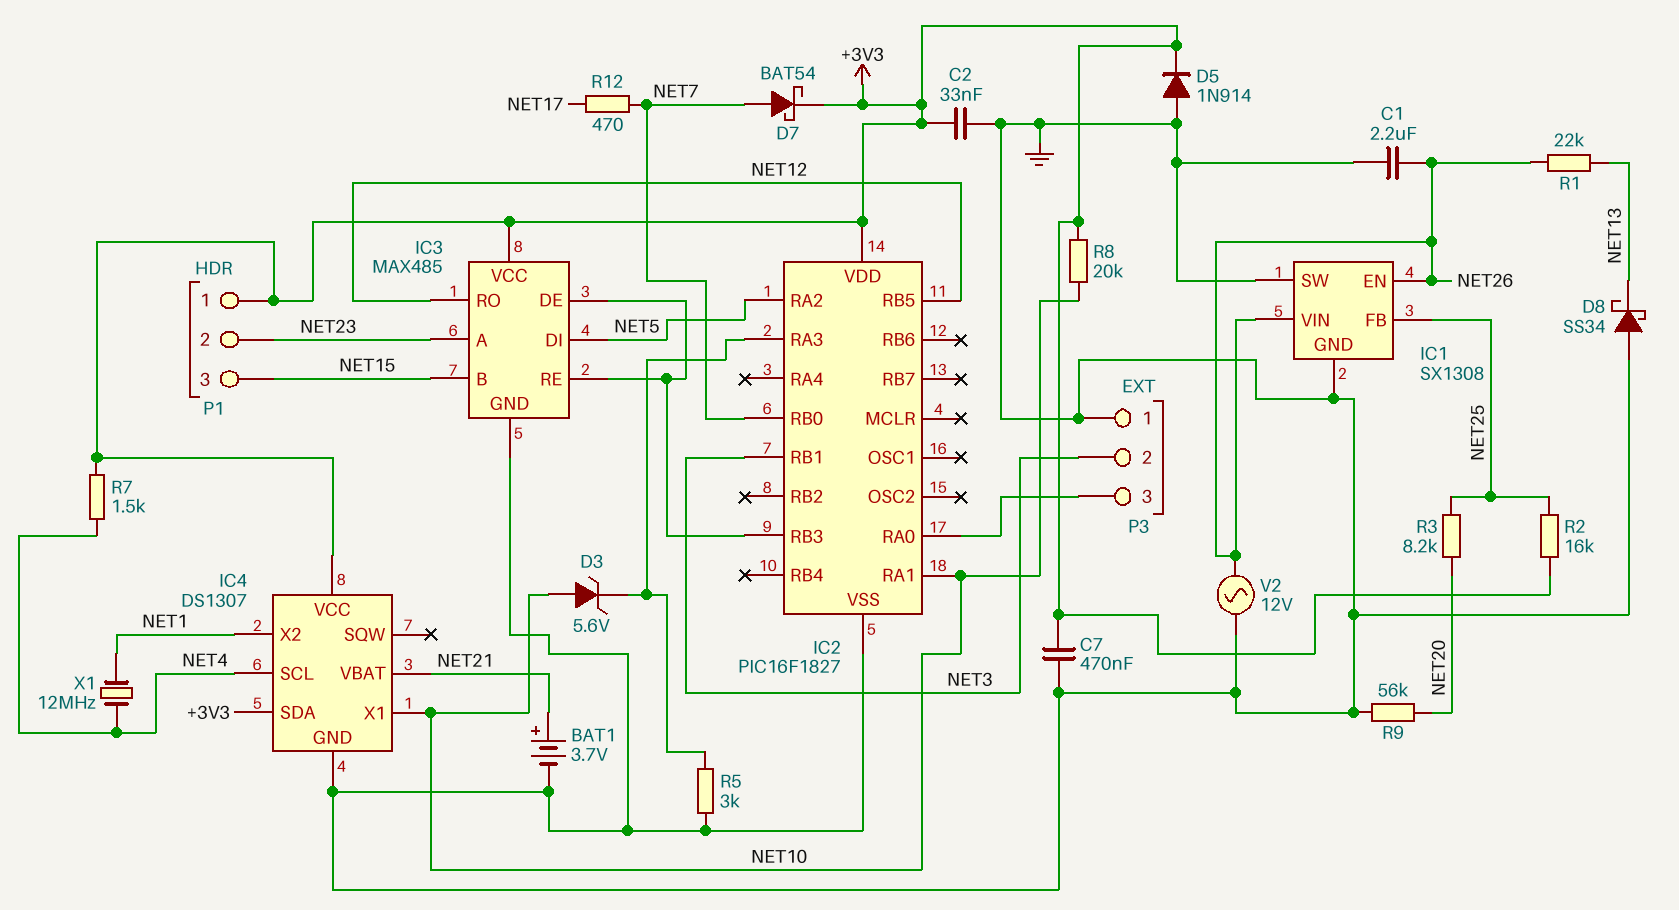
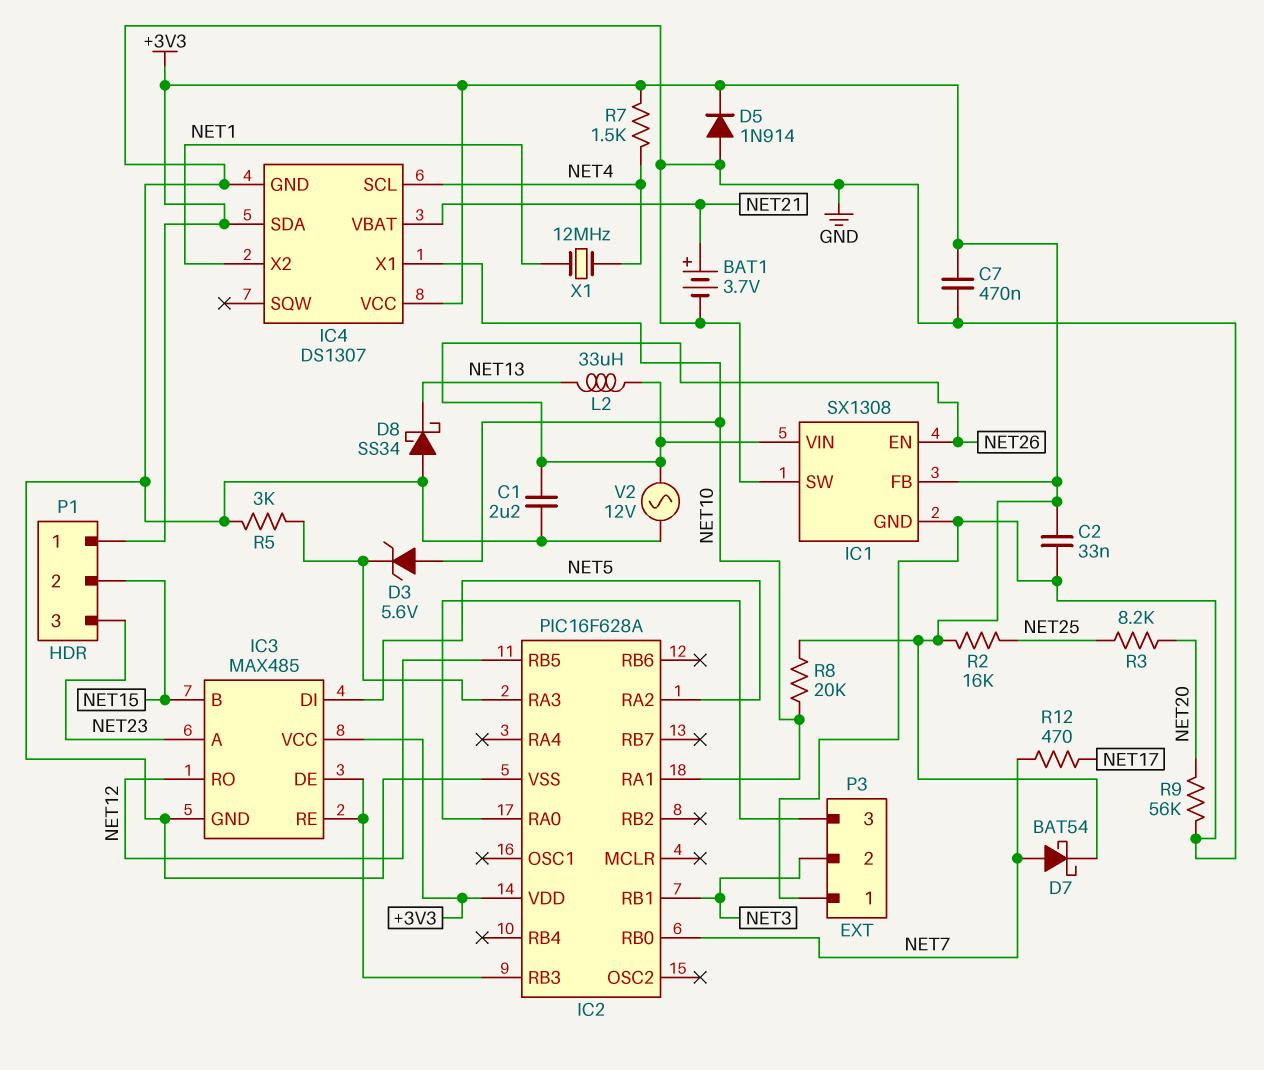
IC1 pin FB: NET25 -> +3V3
IC2: PIC16F1827 -> PIC16F628A
L2: none -> 33uH (NET13, NET26)
P1 pin 2: NET23 -> NET15
P1 pin 3: NET15 -> NET23
R1: 22k (NET13, NET26) -> none

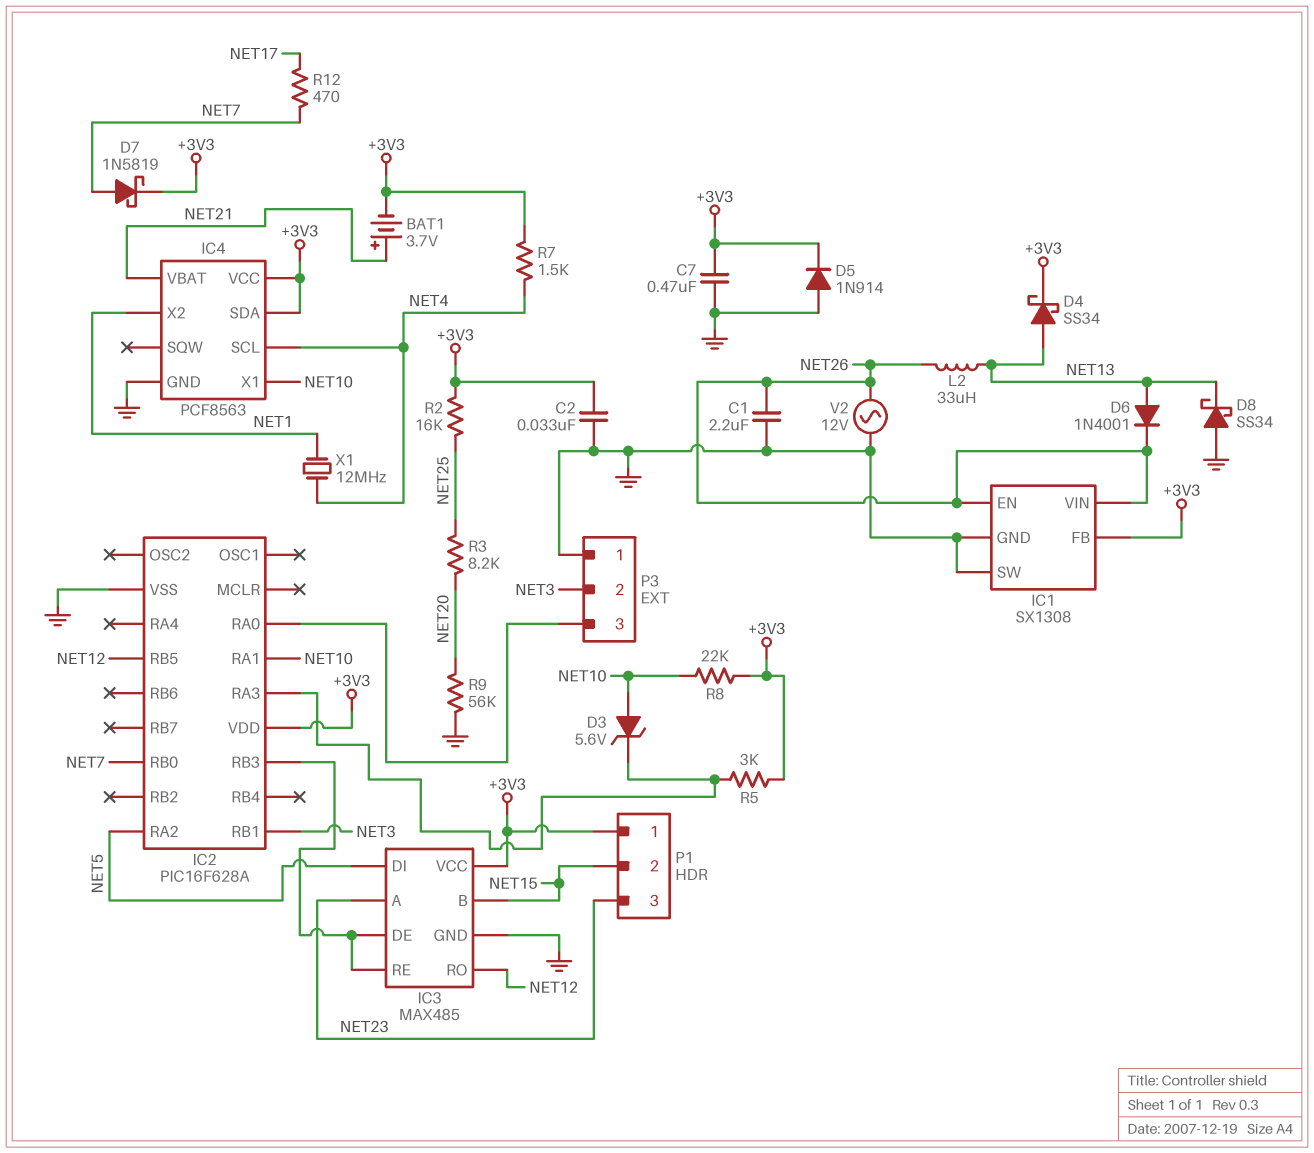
BAT1: 3.7V (plus NET21, minus GND) -> 3.7V (plus NET21, minus +3V3)
D4: none -> schottky SS34 (A NET13, K +3V3)
D6: none -> diode 1N4001 (A NET13, K NET26)
D7: schottky BAT54 (A NET7, K +3V3) -> schottky 1N5819 (A NET7, K +3V3)
IC4: DS1307 -> PCF8563
R5: 3k (GND, IC2/RA3) -> 3k (+3V3, IC2/RA3)
R8: 20k (+3V3, NET10) -> 22k (+3V3, NET10)

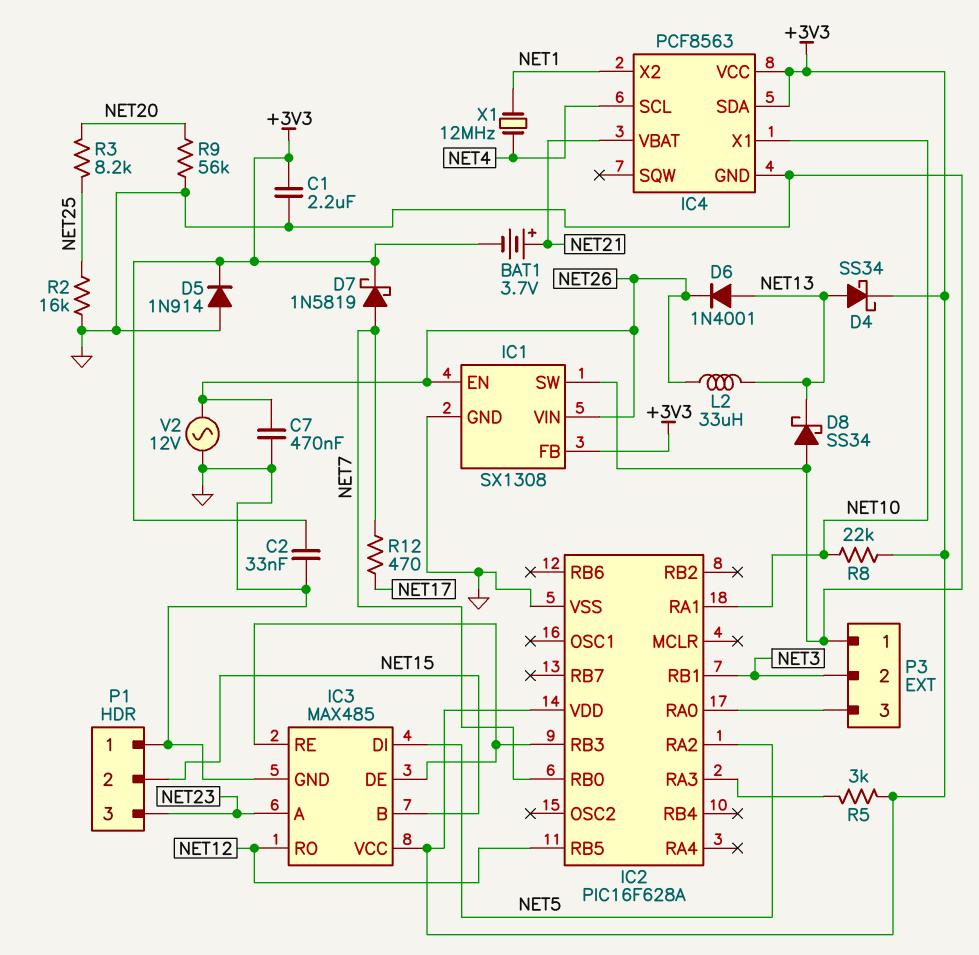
C1: 2.2uF (GND, NET26) -> 2.2uF (+3V3, GND)
C7: 470nF (+3V3, GND) -> 470nF (GND, NET26)
D3: zener 5.6V (A NET10, K IC2/RA3) -> none
P1 pin 1: +3V3 -> GND
R2: 16k (+3V3, NET25) -> 16k (GND, NET25)
R7: 1.5k (+3V3, NET4) -> none

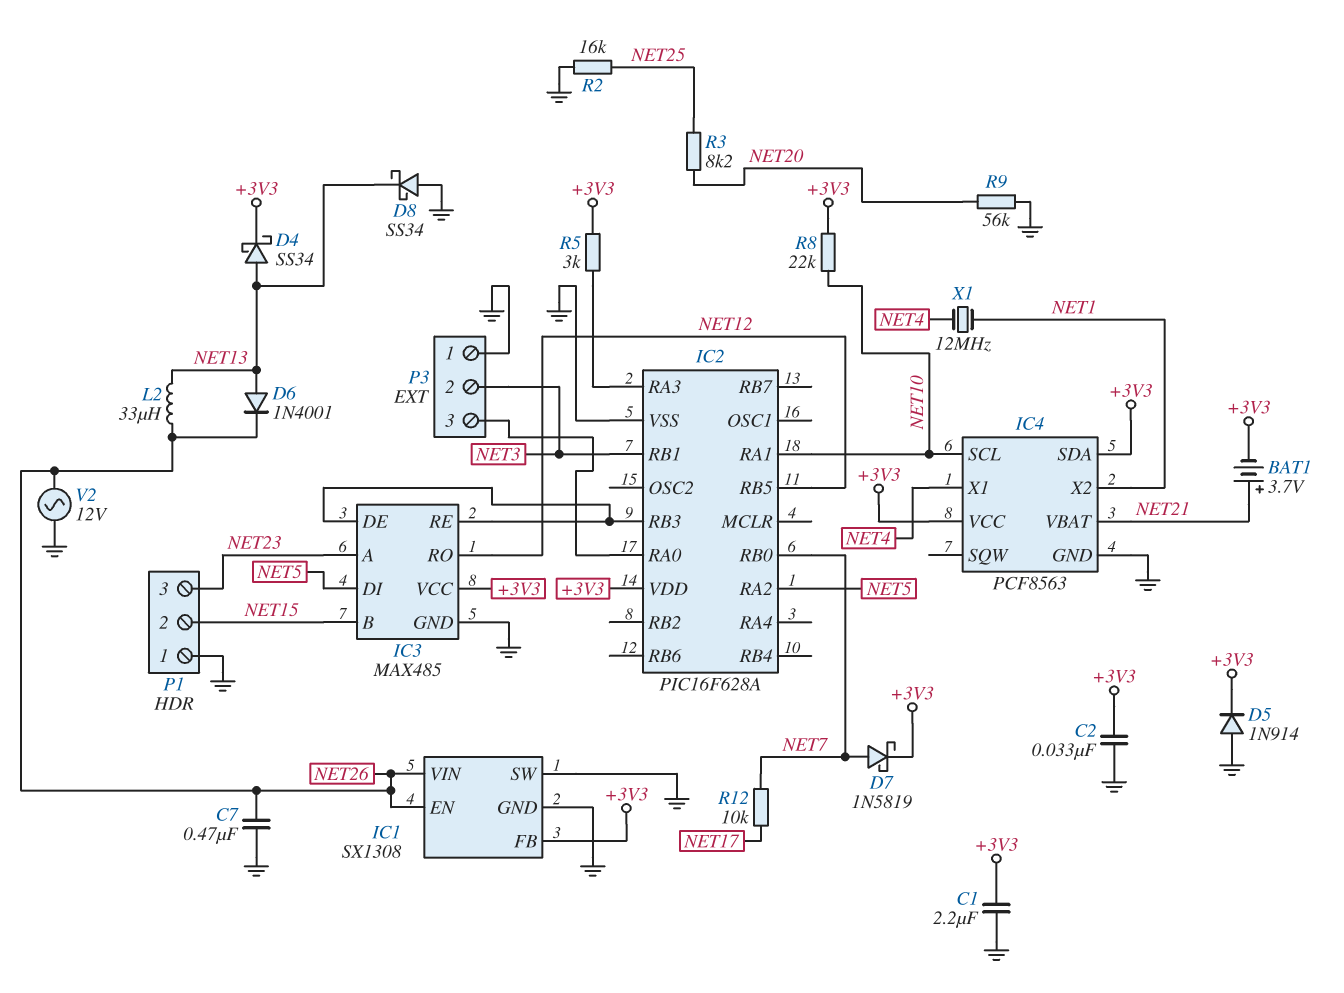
IC4 pin SCL: NET4 -> NET10
IC4 pin X1: NET10 -> NET4
R12: 470 (NET7, NET17) -> 10k (NET7, NET17)

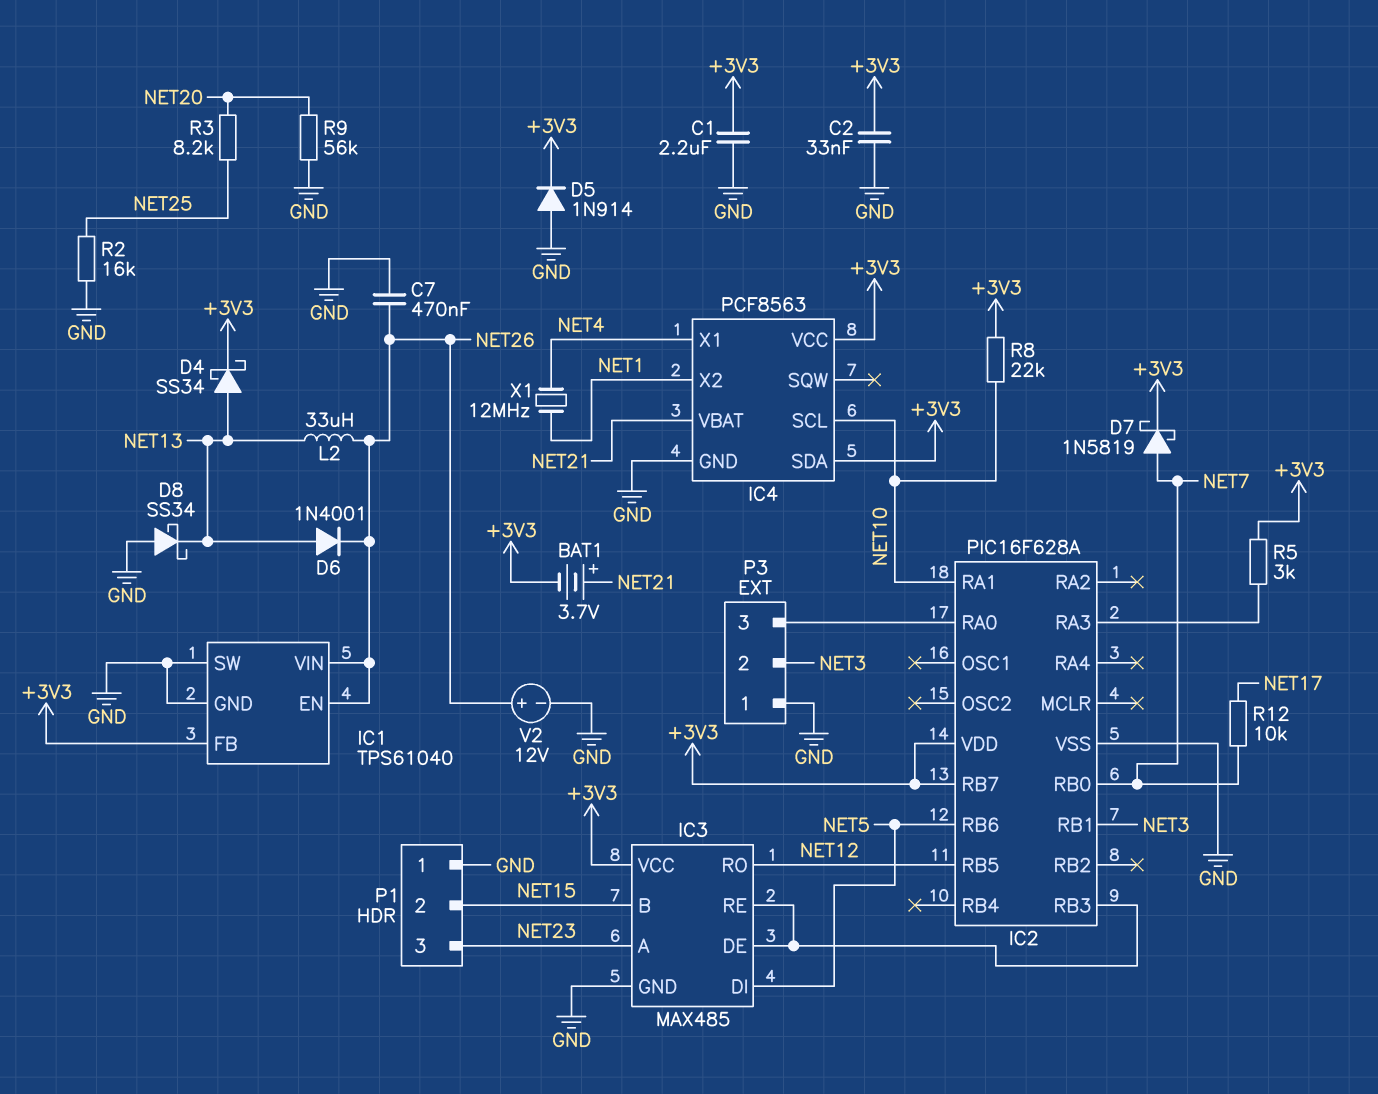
IC1: SX1308 -> TPS61040
IC2 pin RA2: NET5 -> none
IC2 pin RB6: none -> NET5
IC2 pin RB7: none -> +3V3
V2: AC 12V (GND, NET26) -> 12V (plus NET26, minus GND)

